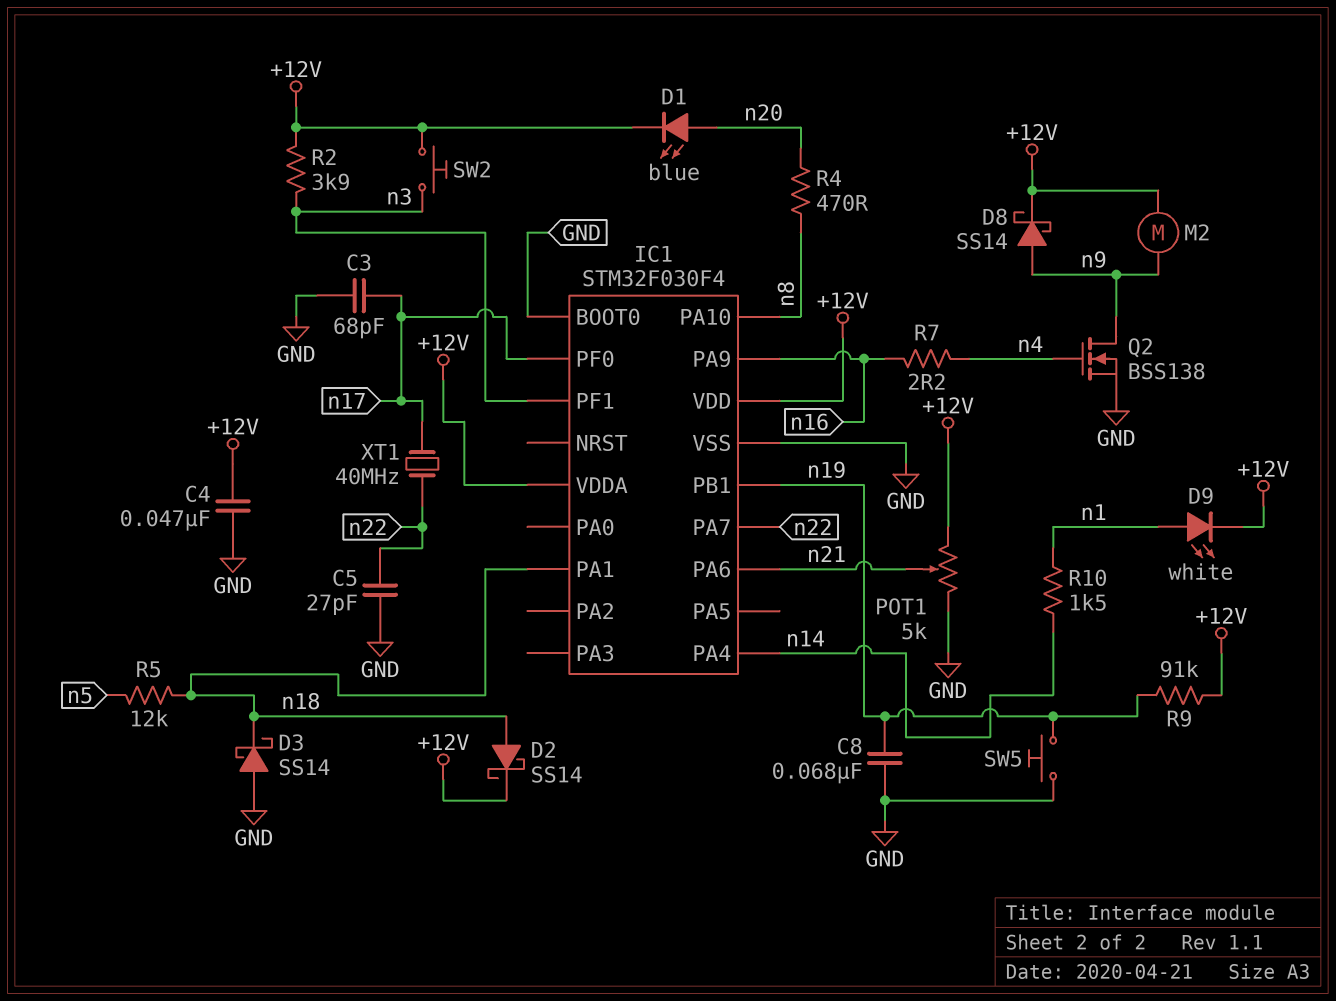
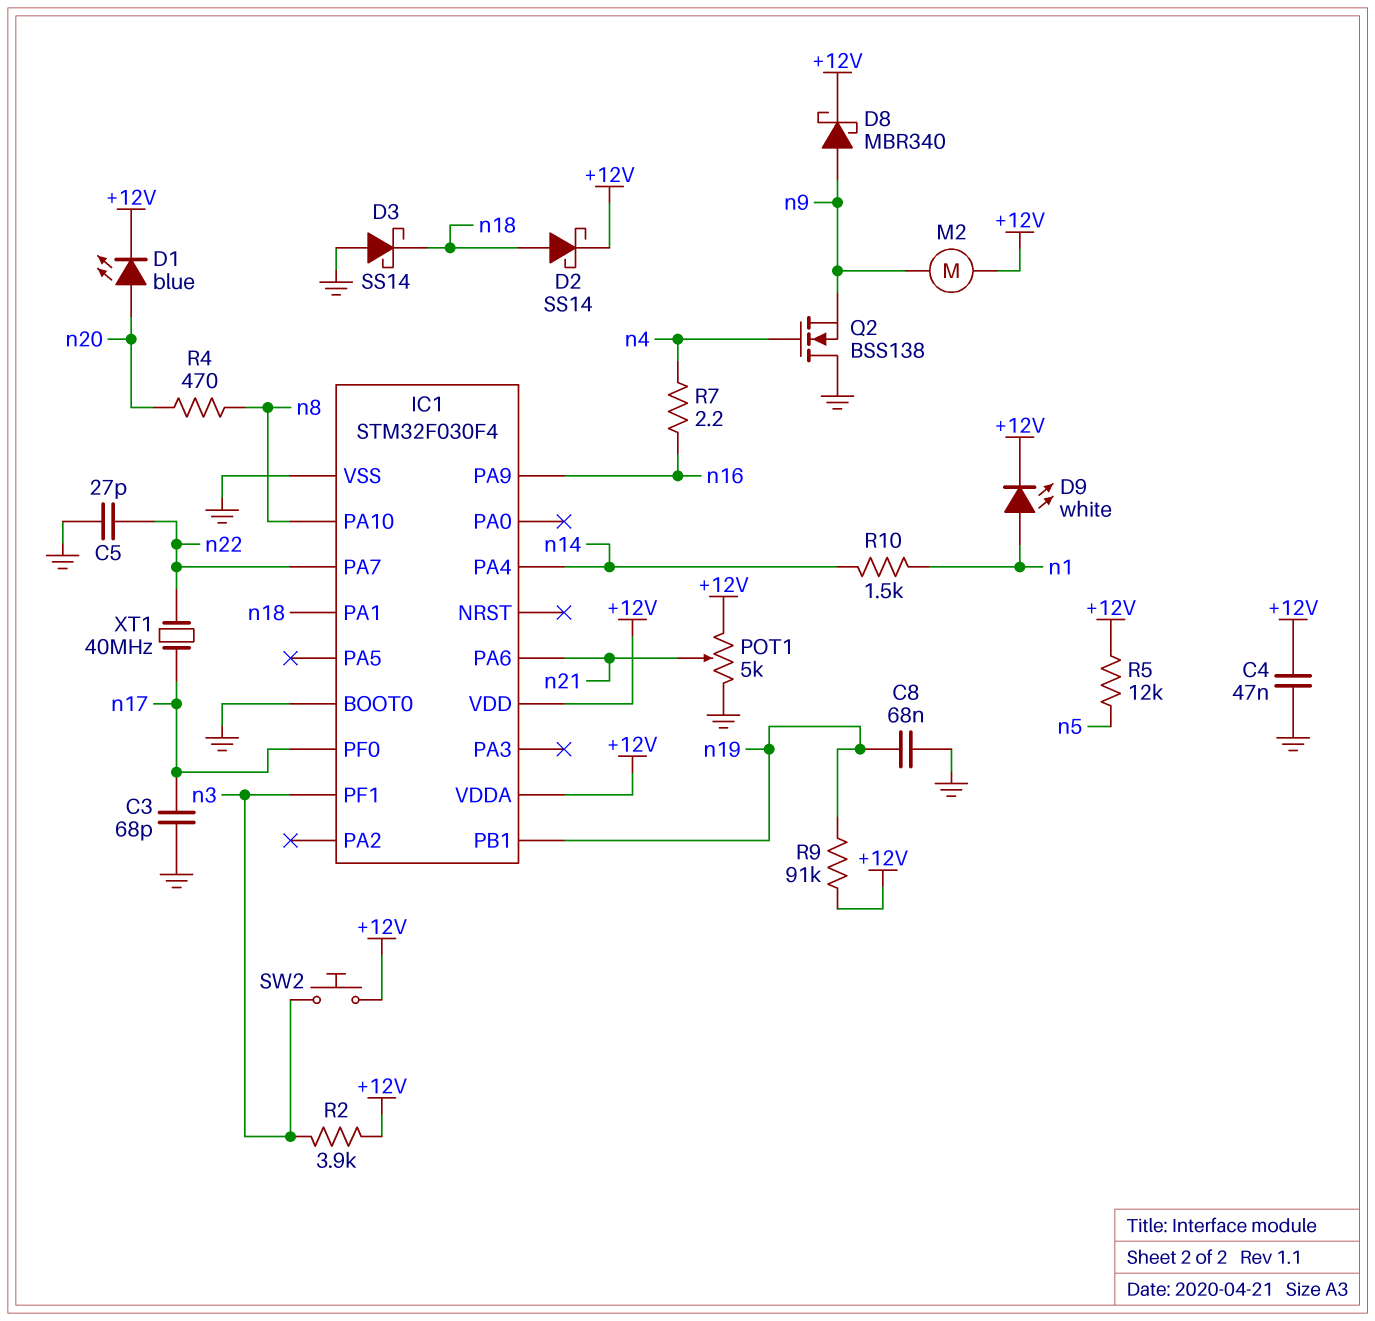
D8: schottky SS14 (A n9, K +12V) -> schottky MBR340 (A n9, K +12V)
Q2: NMOS BSS138 (G n4, D n9, S GND) -> NMOS BSS138 (G n4, D GND, S n9)
R5: 12k (n5, n18) -> 12k (+12V, n5)
SW5: button (GND, n19) -> none

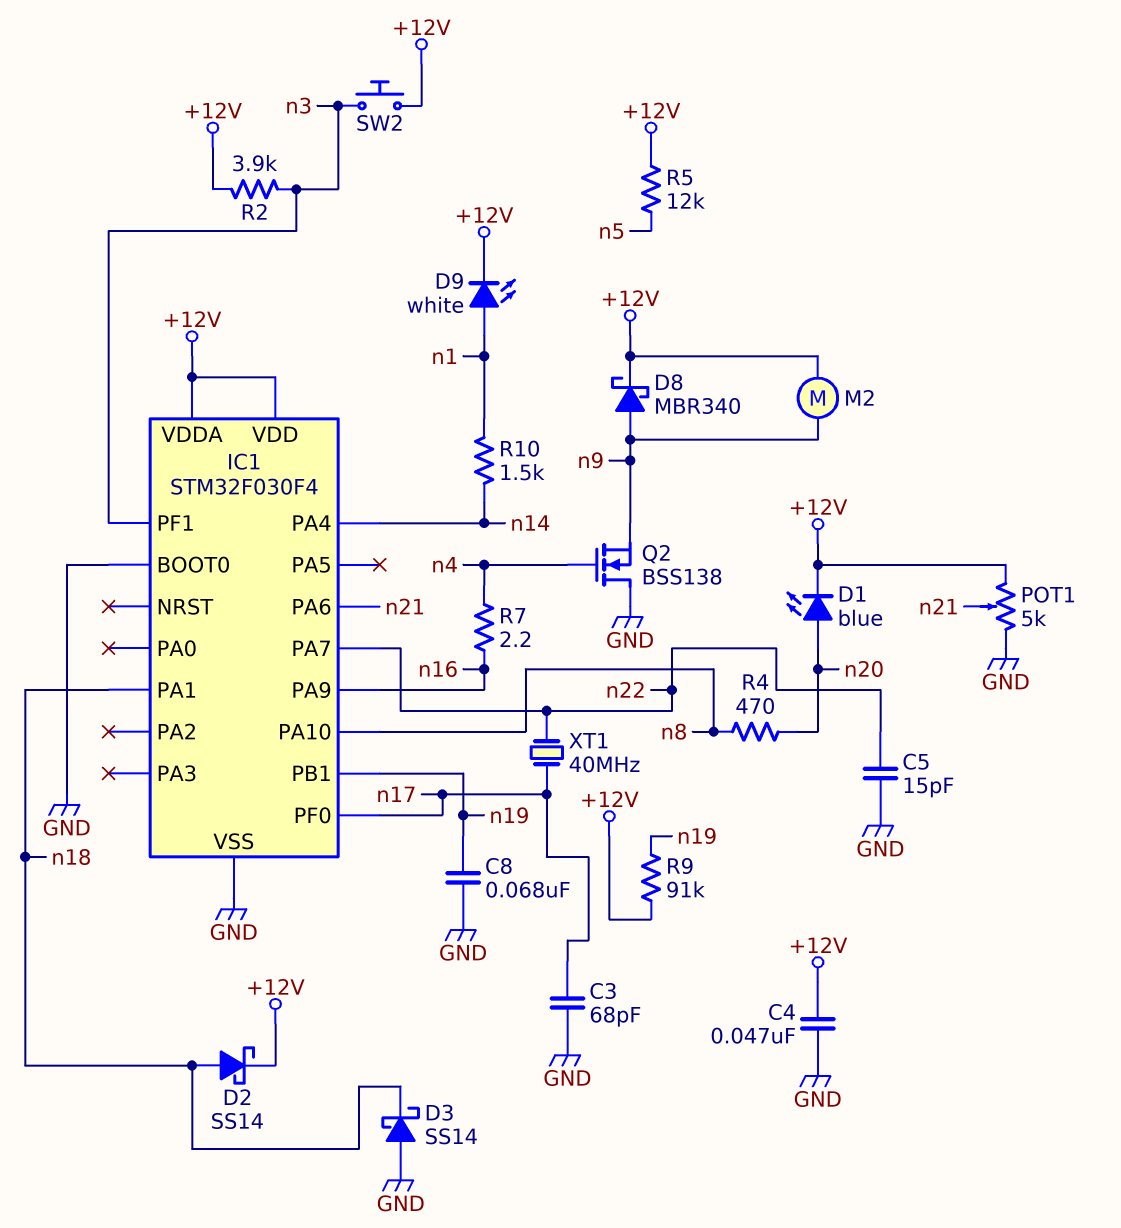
C5: 27pF (GND, n22) -> 15pF (GND, n22)

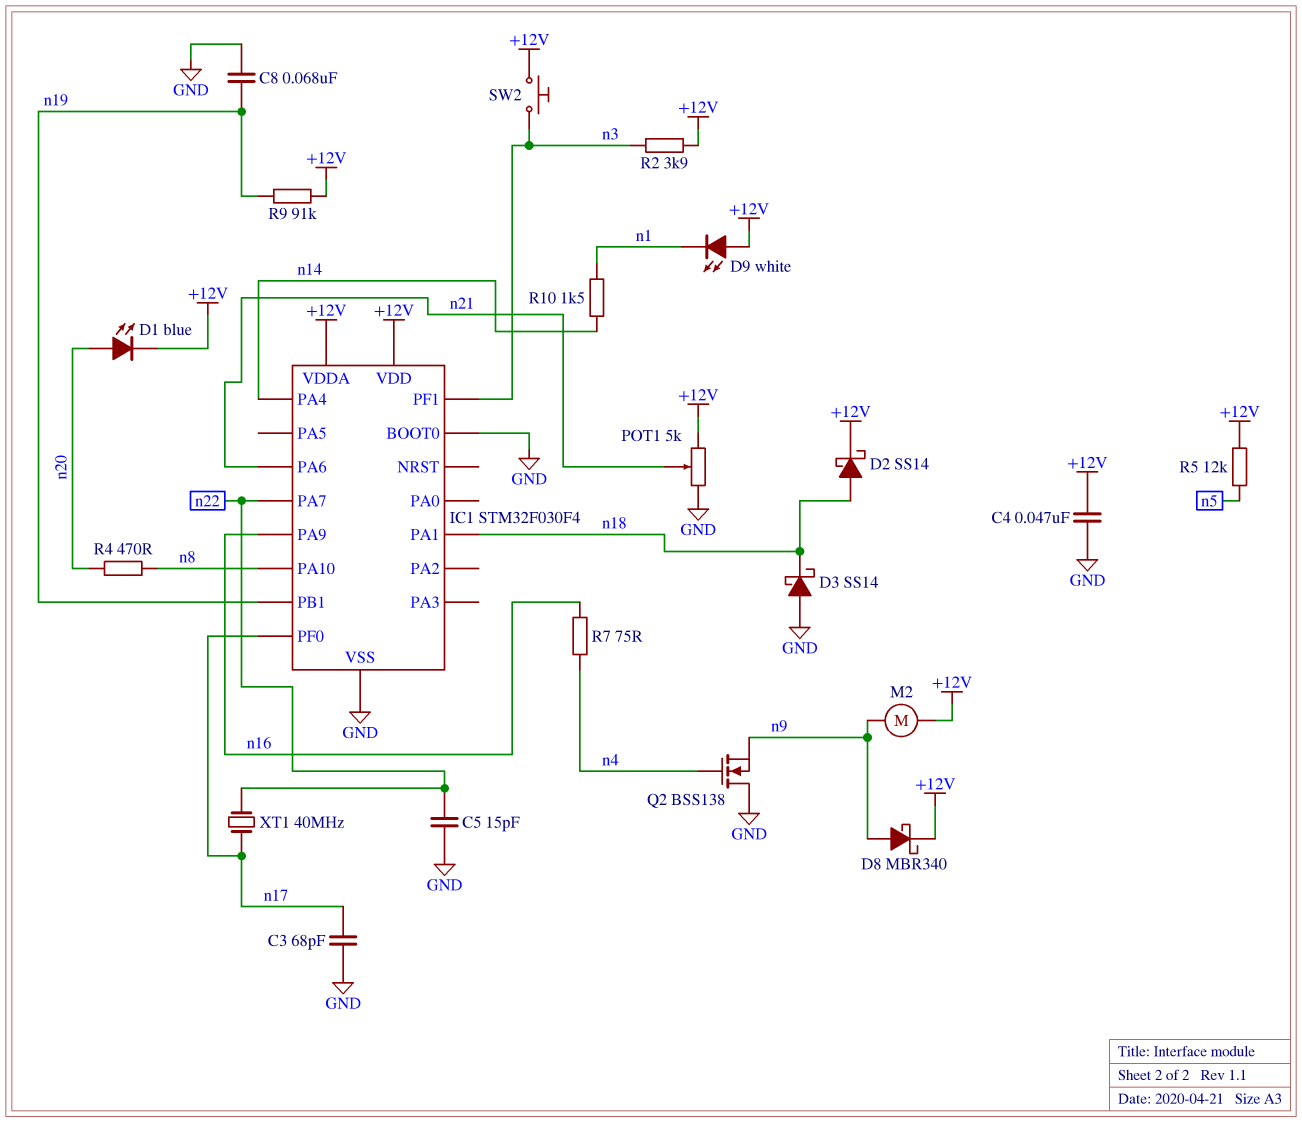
D9: LED white (A n1, K +12V) -> LED white (A +12V, K n1)
R7: 2.2 (n4, n16) -> 75 (n4, n16)

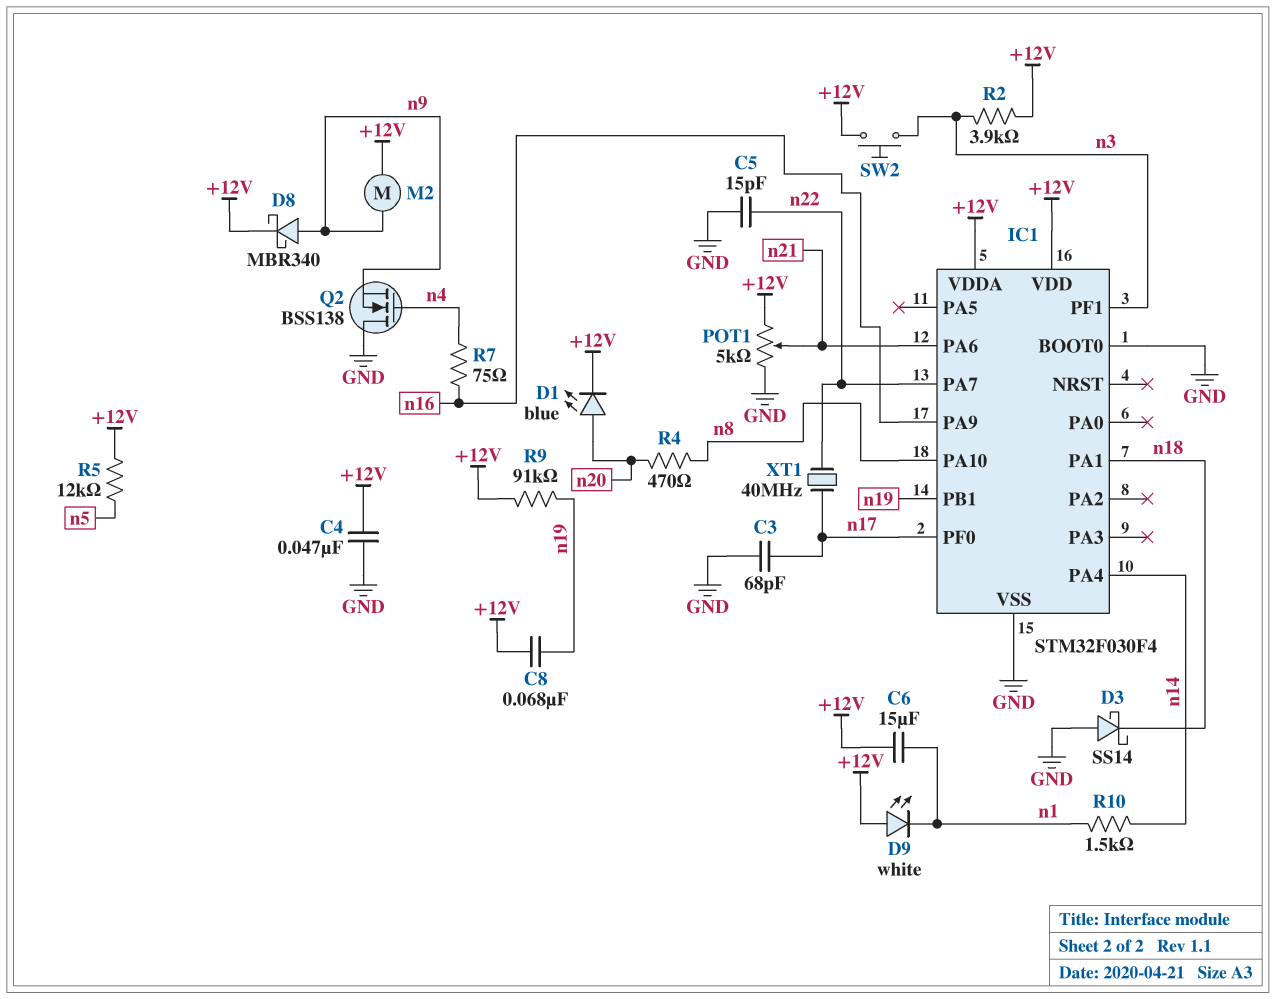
C6: none -> 15uF (+12V, n1)
C8: 68nF (GND, n19) -> 68nF (+12V, n19)
D2: schottky SS14 (A n18, K +12V) -> none

